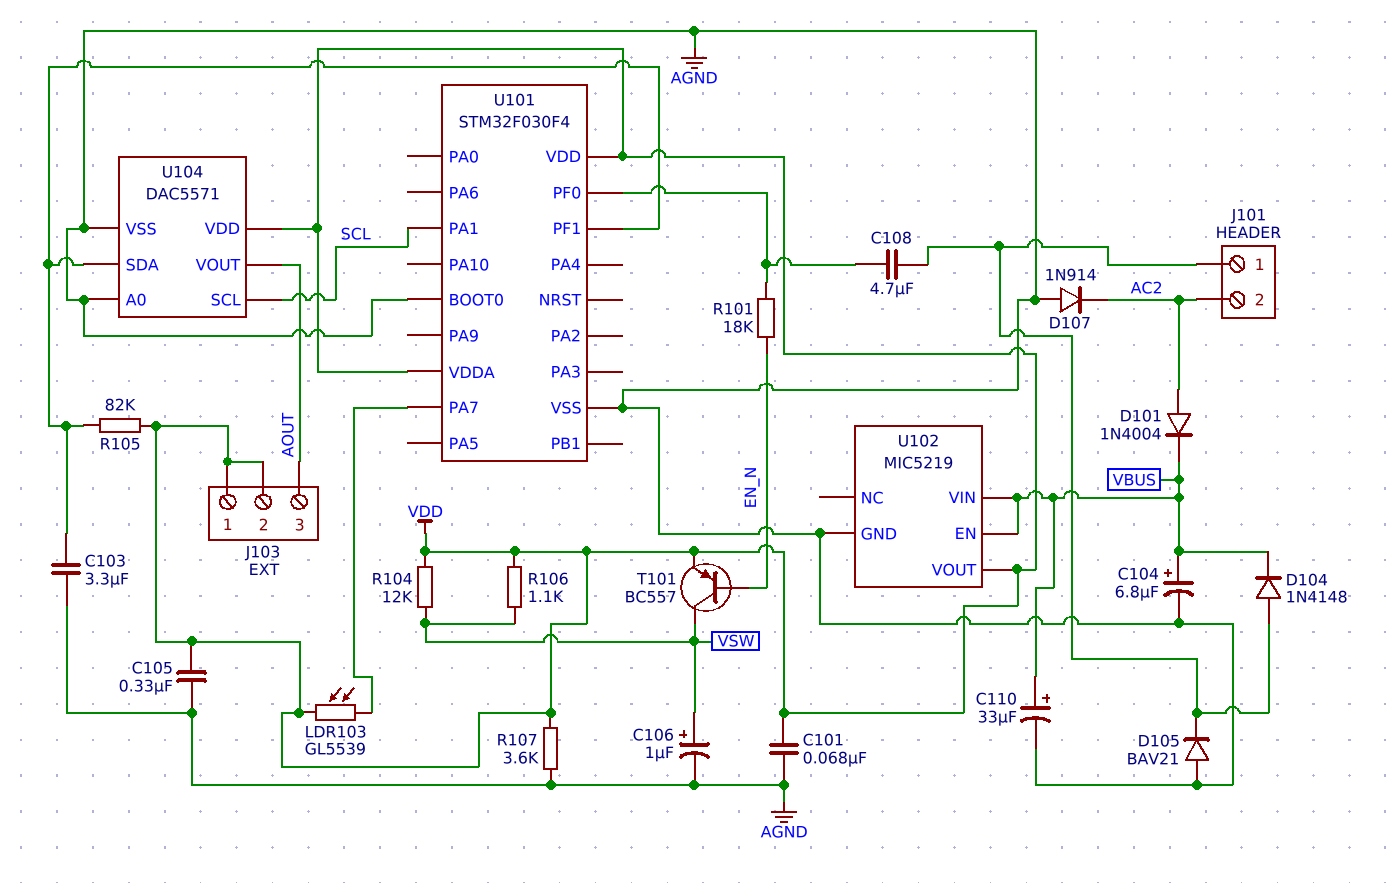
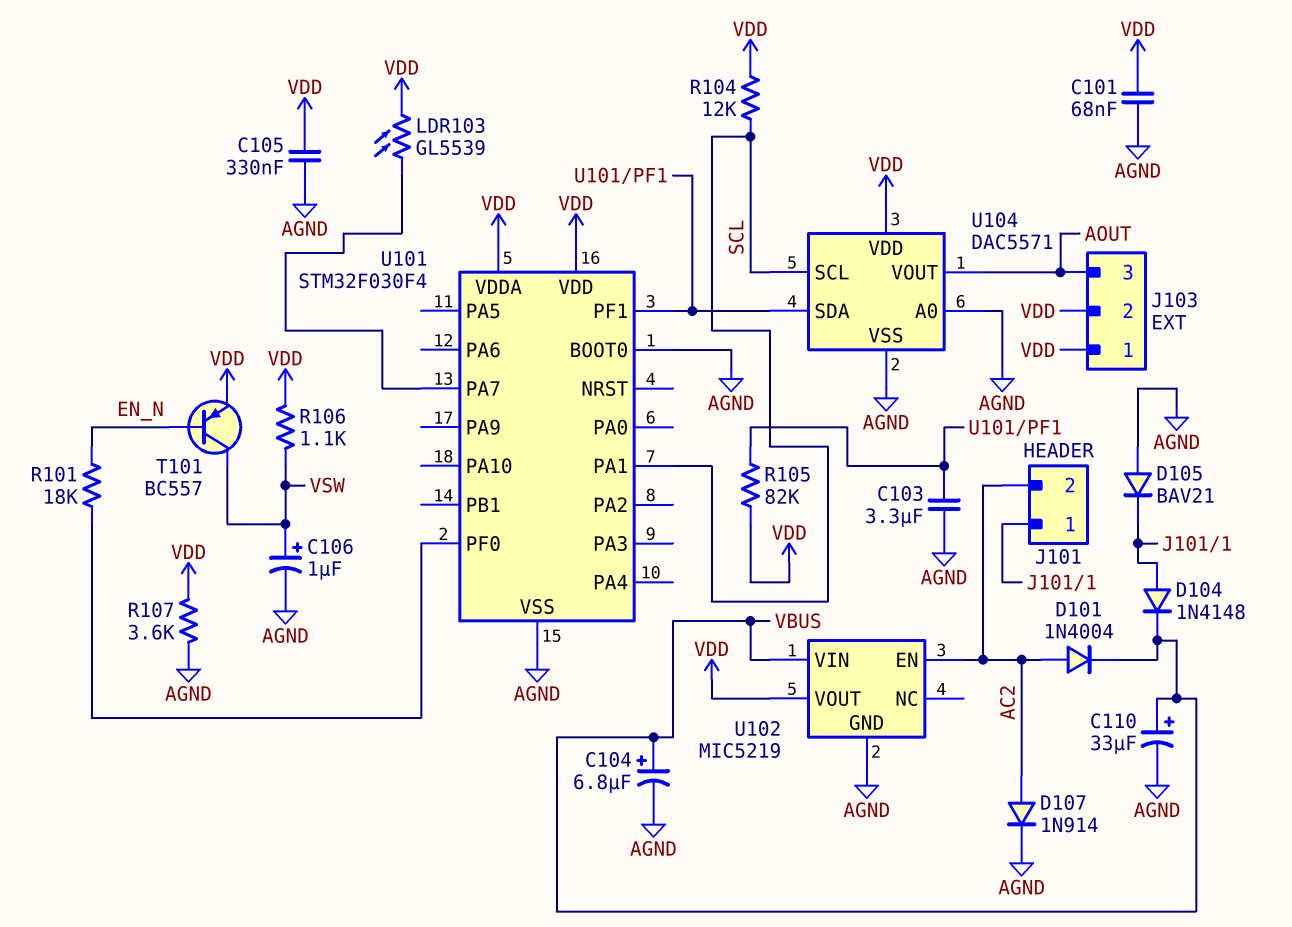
C108: 4.7uF (J101/1, U101/PF0) -> none
D107: diode 1N914 (A AGND, K AC2) -> diode 1N914 (A AC2, K AGND)
R104: 12k (VDD, VSW) -> 12k (SCL, VDD)
U102 pin EN: VBUS -> AC2

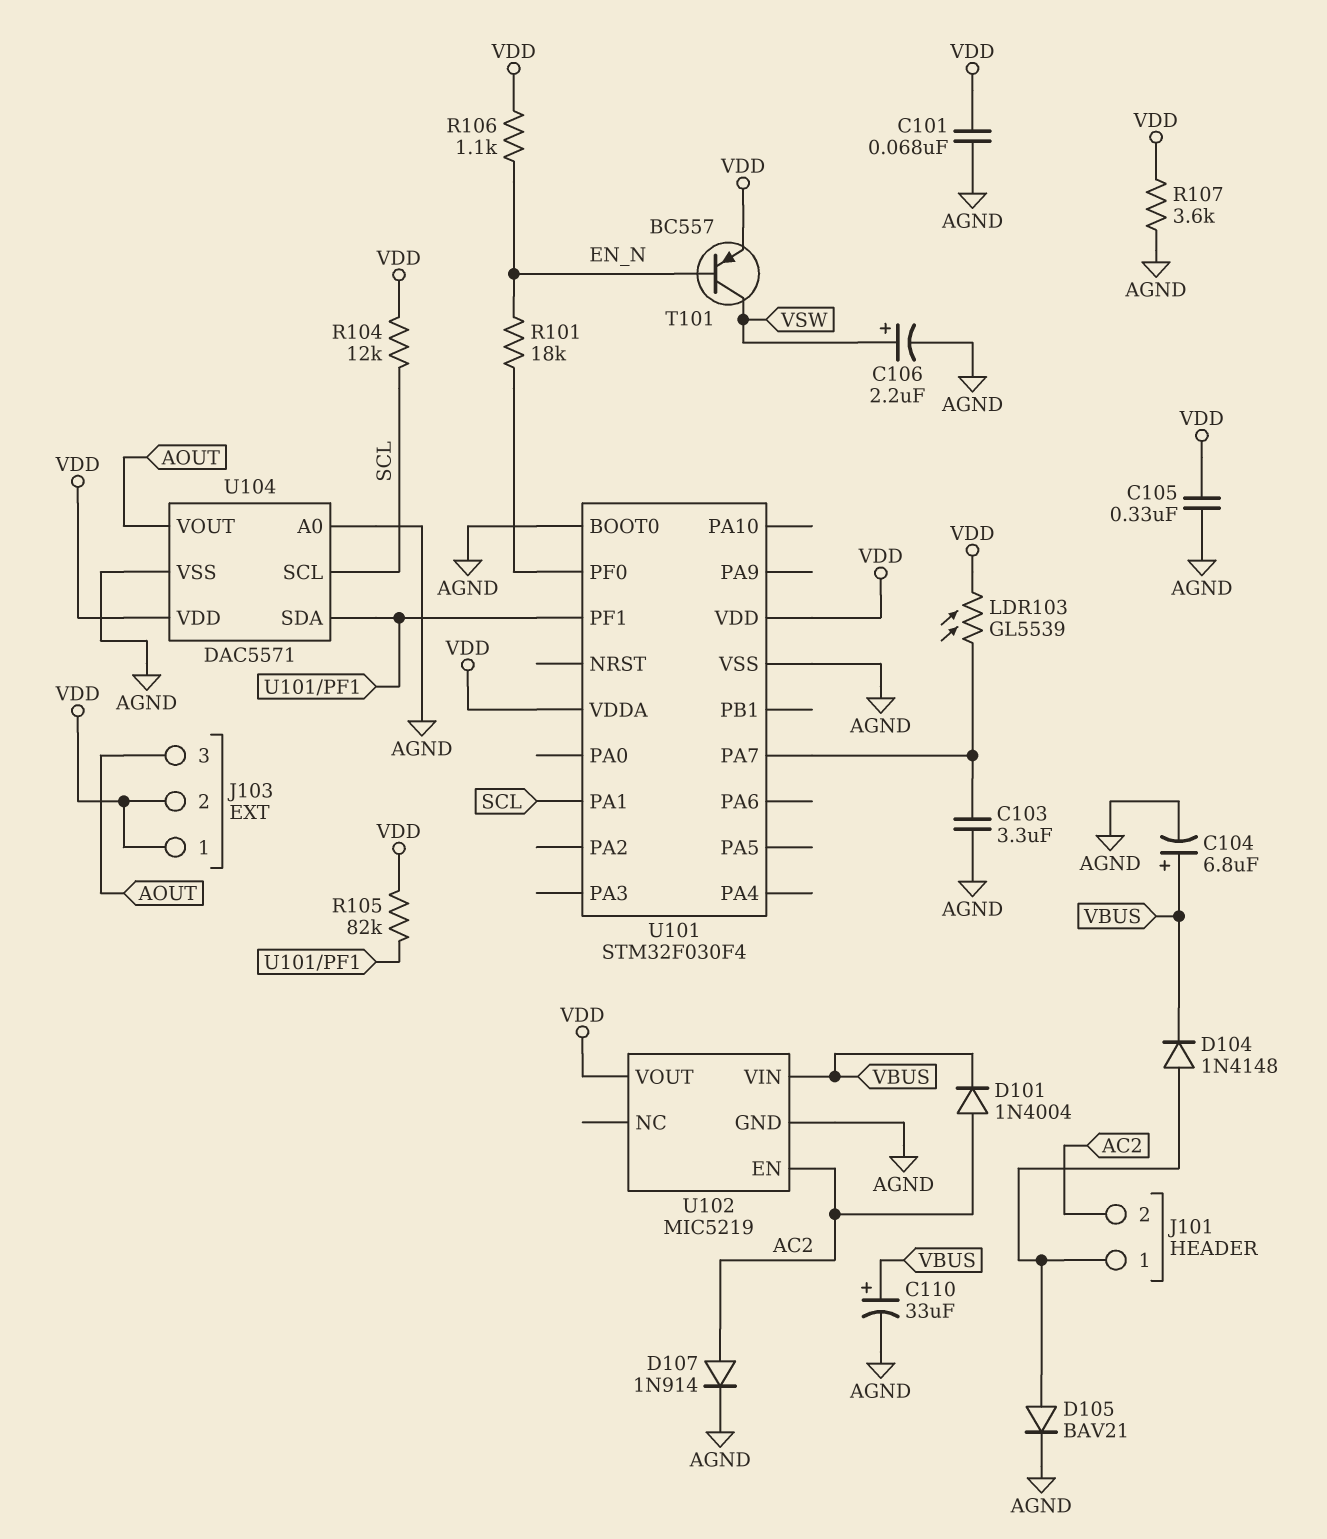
C103: 3.3uF (AGND, U101/PF1) -> 3.3uF (AGND, U101/PA7)
C106: 1uF (plus VSW, minus AGND) -> 2.2uF (plus VSW, minus AGND)
D105: diode BAV21 (A AGND, K J101/1) -> diode BAV21 (A J101/1, K AGND)
R106: 1.1k (VDD, VSW) -> 1.1k (EN_N, VDD)

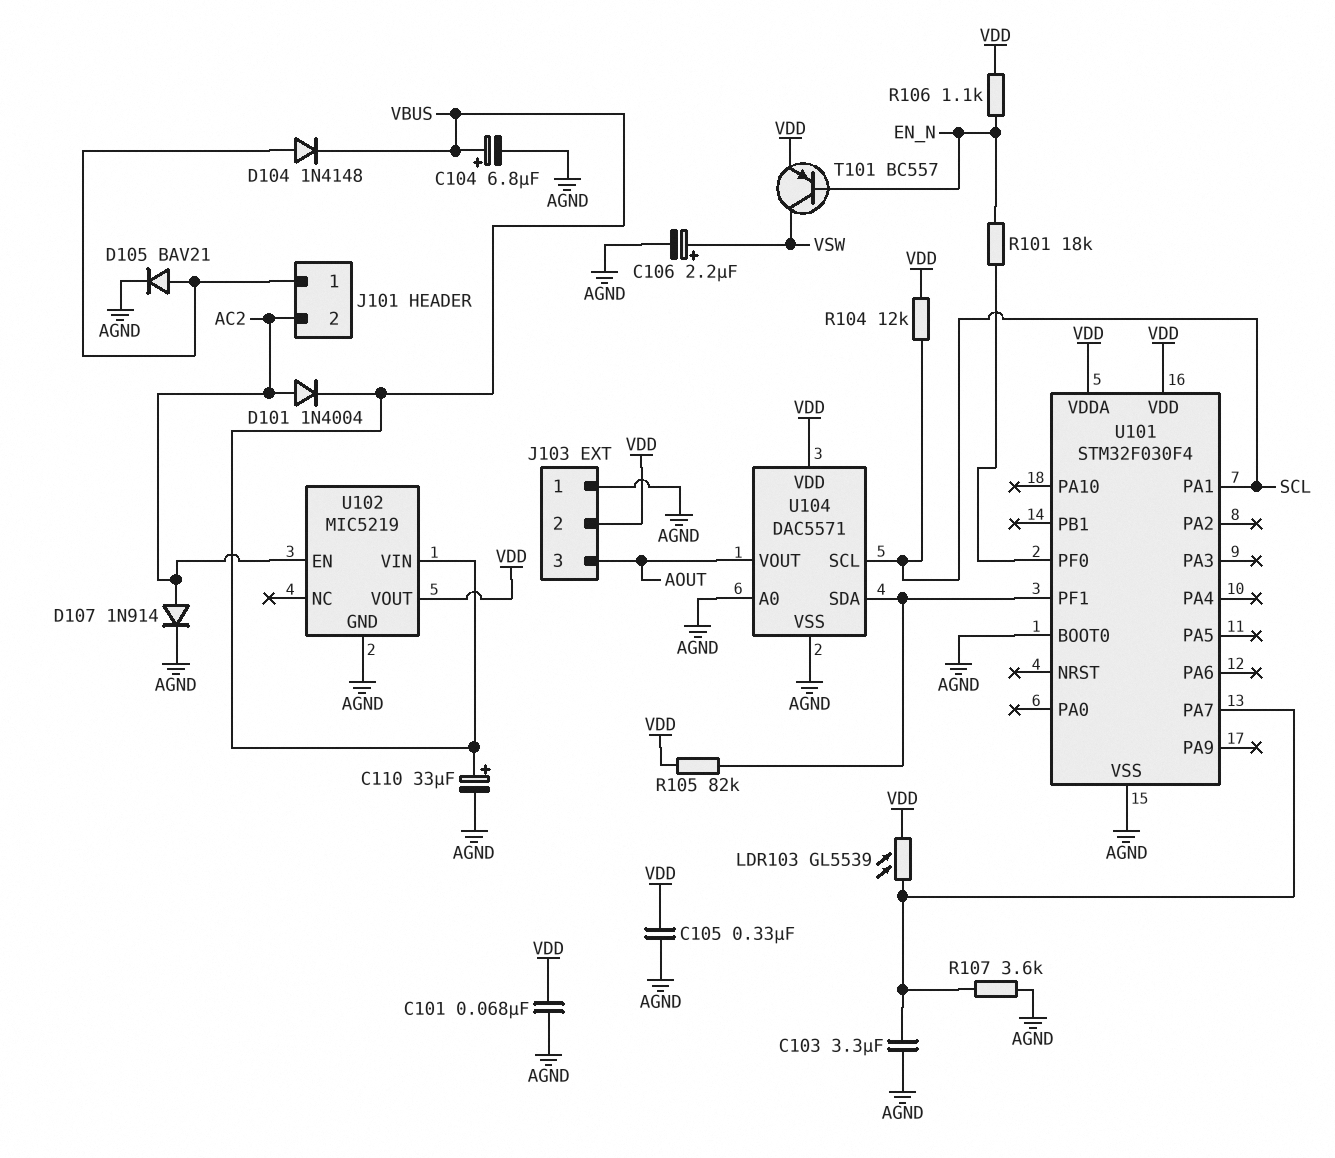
J103 pin 1: VDD -> AGND
R107: 3.6k (AGND, VDD) -> 3.6k (AGND, U101/PA7)

